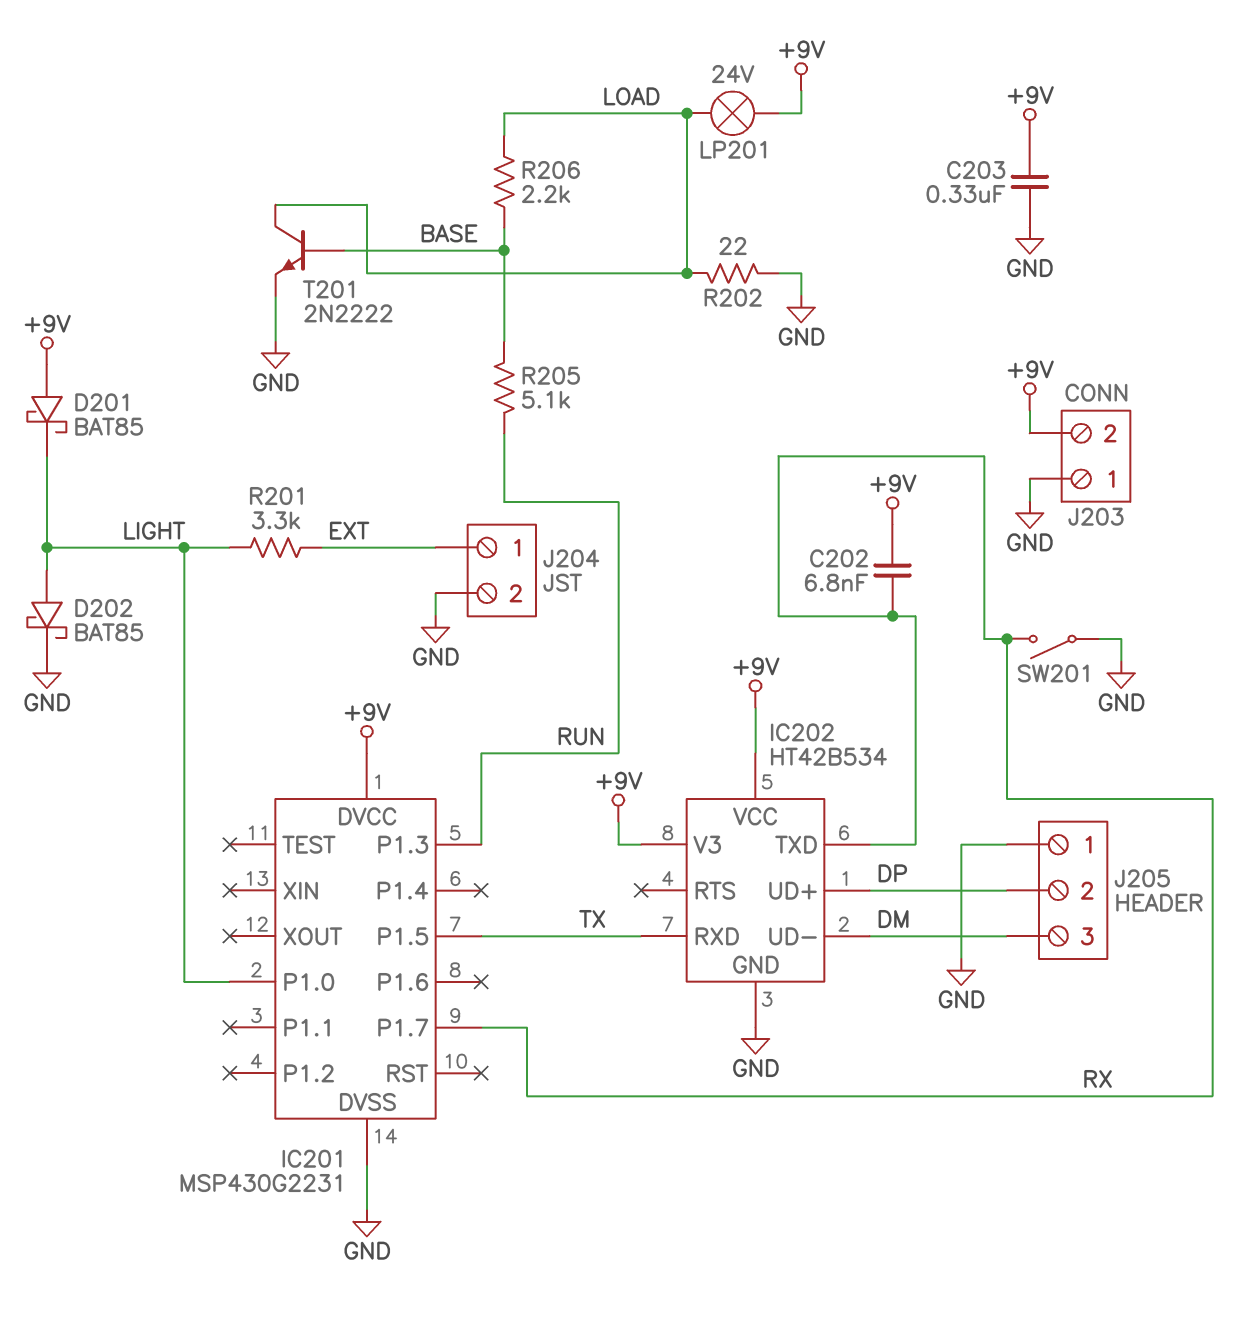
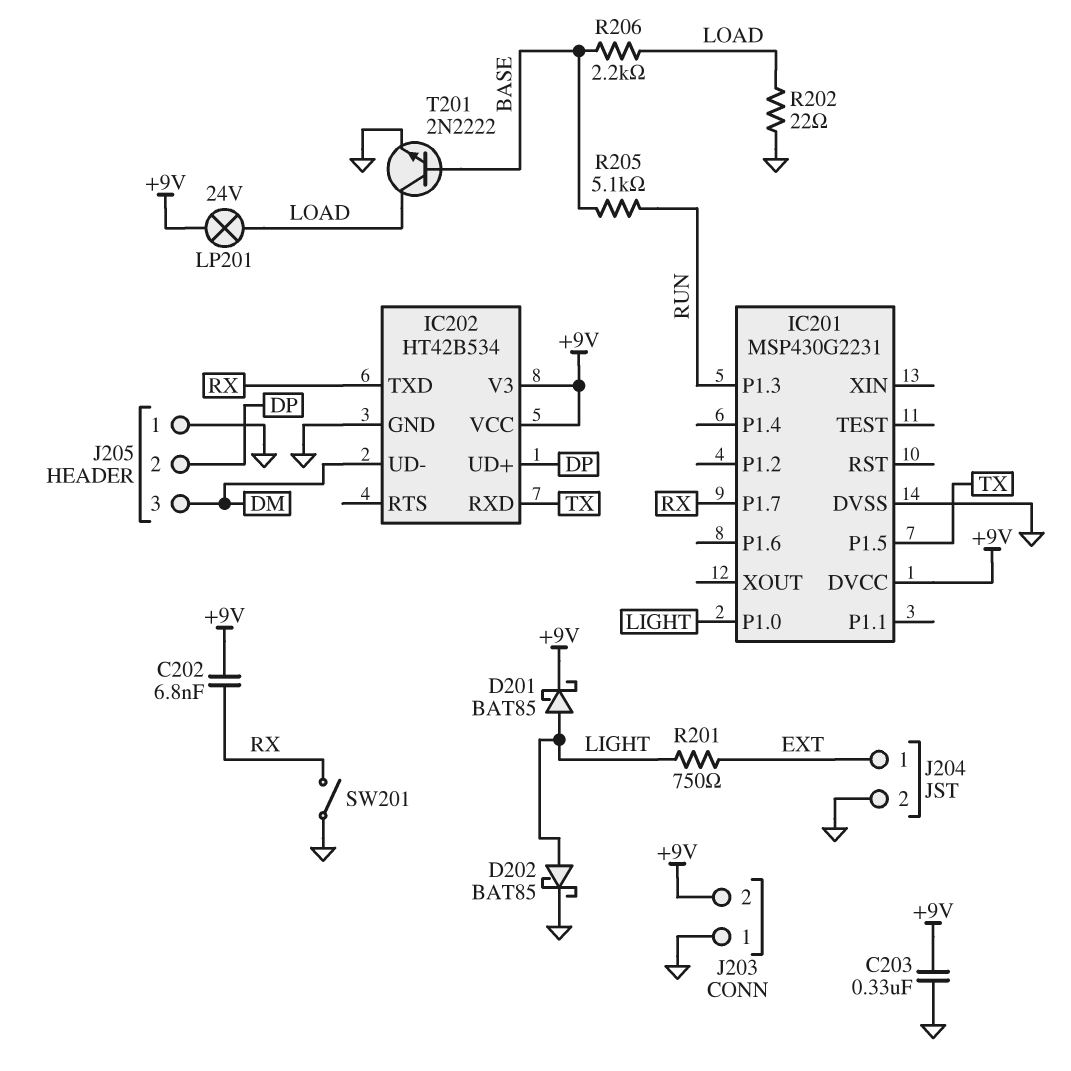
D201: schottky BAT85 (A +9V, K LIGHT) -> schottky BAT85 (A LIGHT, K +9V)
R201: 3.3k (EXT, LIGHT) -> 750 (EXT, LIGHT)

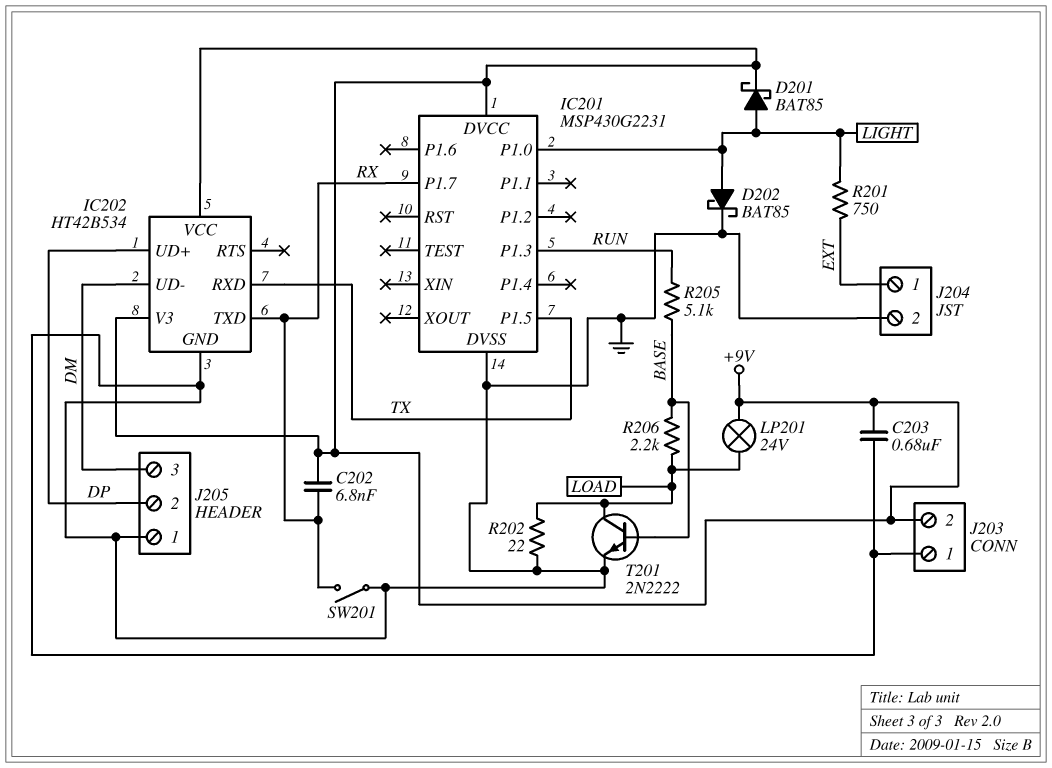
C203: 330nF (+9V, GND) -> 680nF (+9V, GND)

